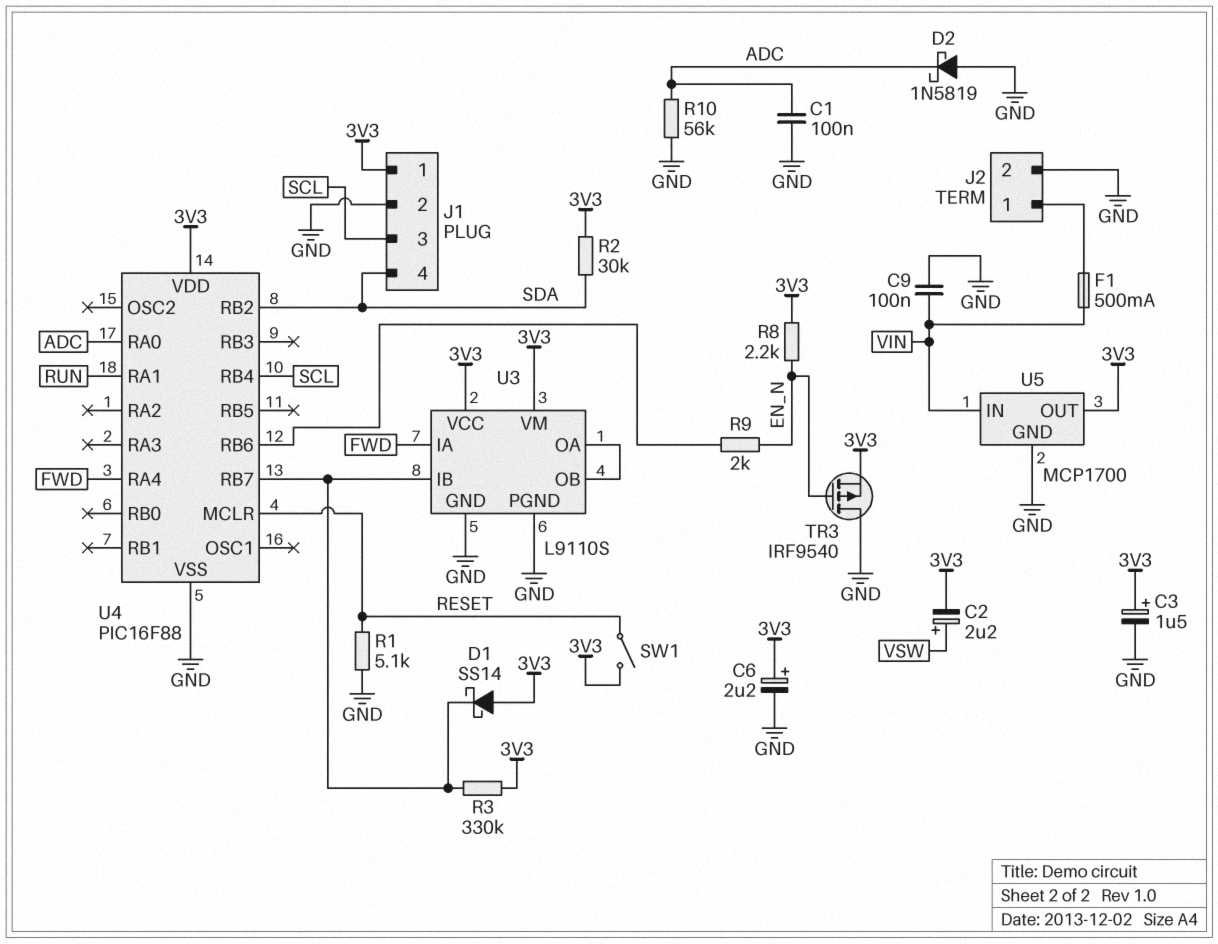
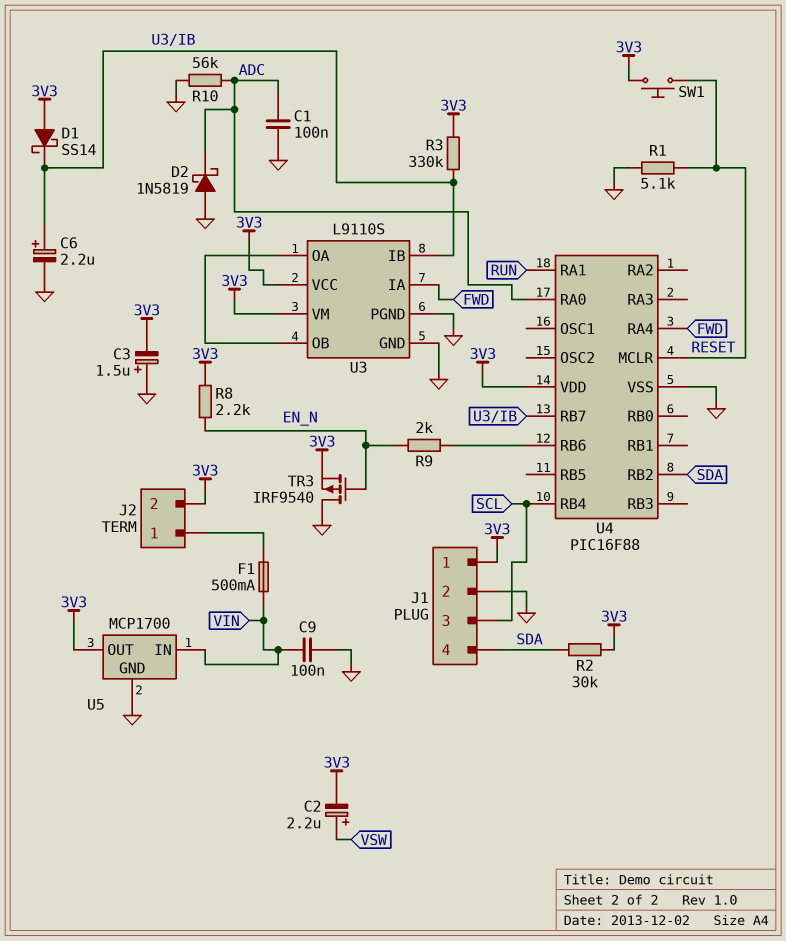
C3: 1.5uF (plus 3V3, minus GND) -> 1.5uF (plus GND, minus 3V3)
C6: 2.2uF (plus 3V3, minus GND) -> 2.2uF (plus U3/IB, minus GND)
J2 pin 2: GND -> 3V3
SW1: switch (3V3, RESET) -> button (3V3, RESET)

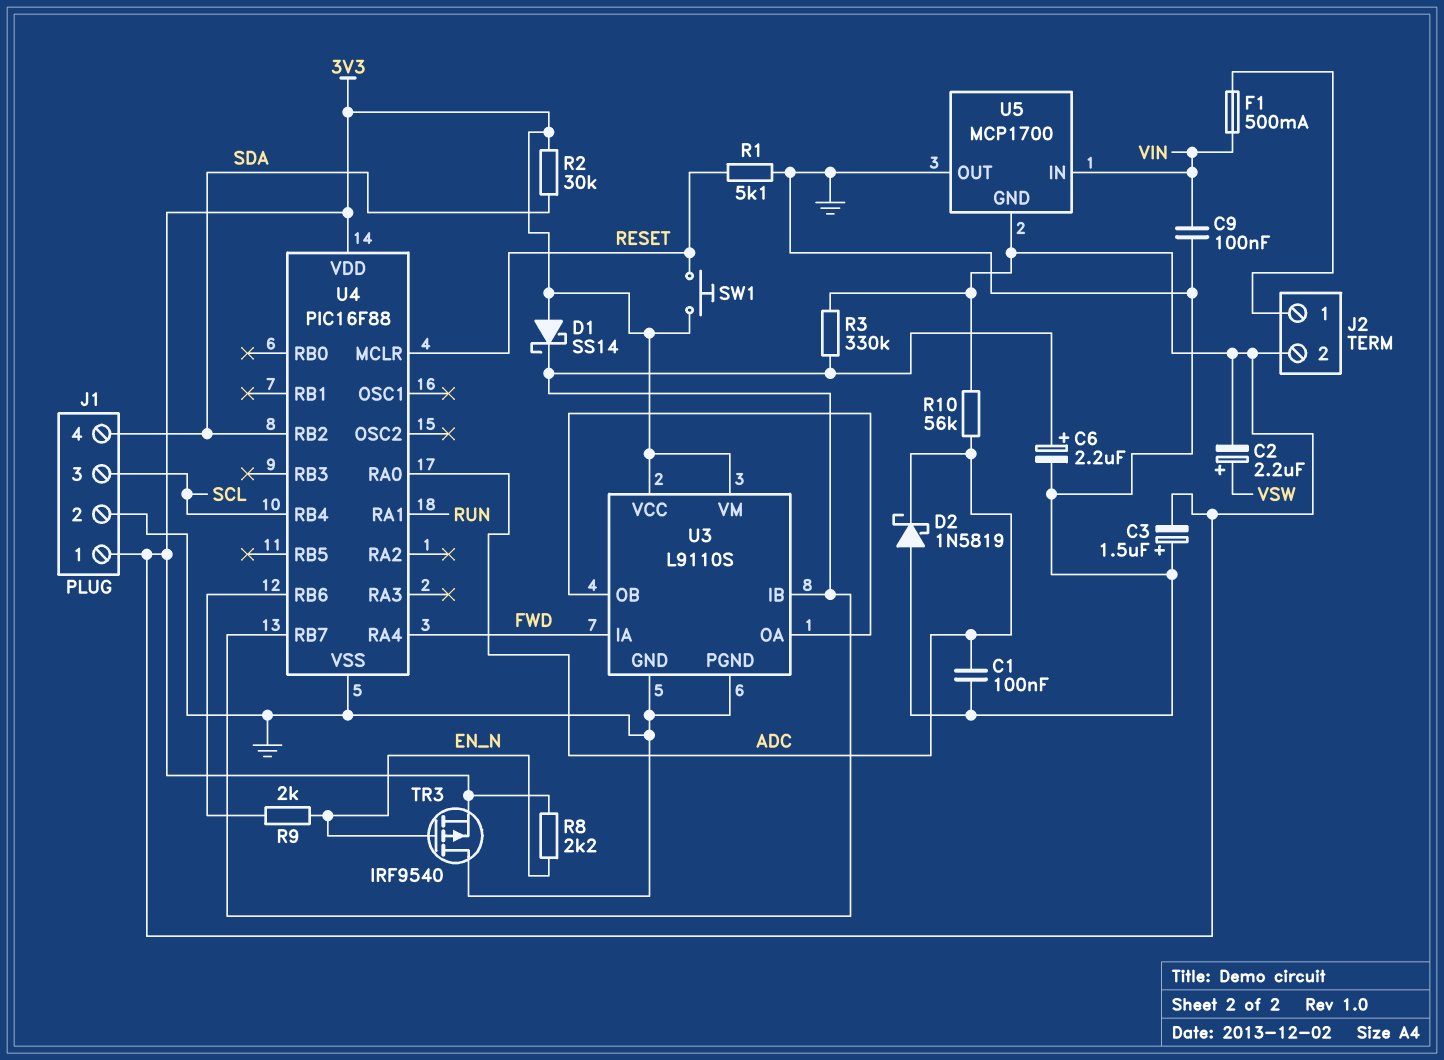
R10: 56k (ADC, GND) -> 56k (3V3, ADC)
U5 pin GND: GND -> 3V3
U5 pin OUT: 3V3 -> GND

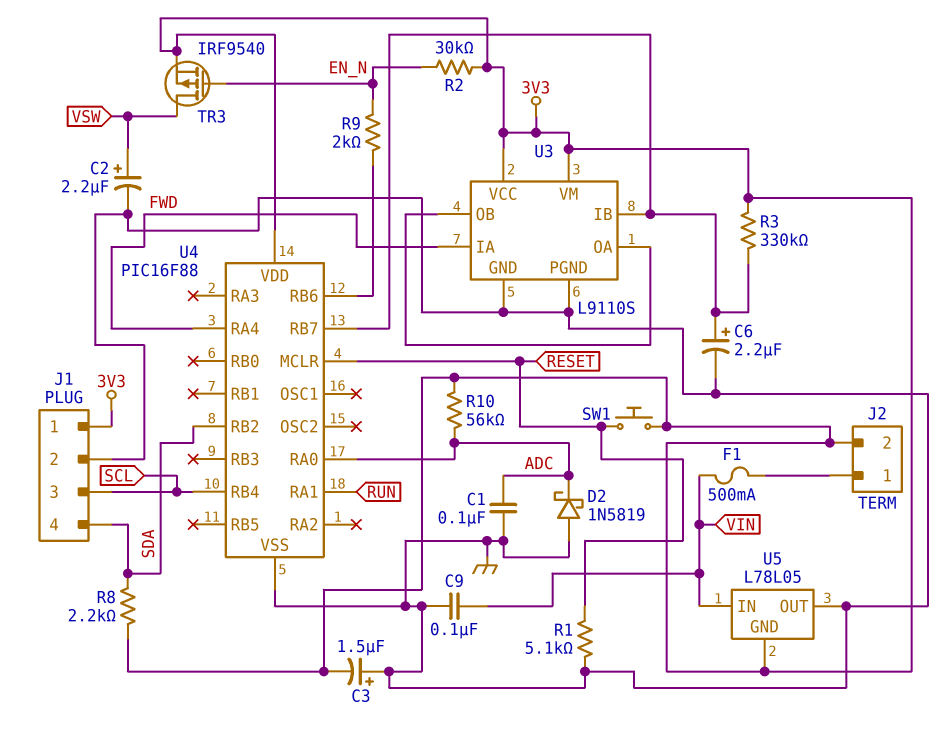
C2: 2.2uF (plus VSW, minus 3V3) -> 2.2uF (plus VSW, minus GND)
D1: schottky SS14 (A 3V3, K U3/IB) -> none
R2: 30k (3V3, SDA) -> 30k (3V3, EN_N)
R8: 2.2k (3V3, EN_N) -> 2.2k (3V3, SDA)
TR3: PMOS IRF9540 (G EN_N, D GND, S 3V3) -> PMOS IRF9540 (G EN_N, D VSW, S 3V3)
U5: MCP1700 -> L78L05

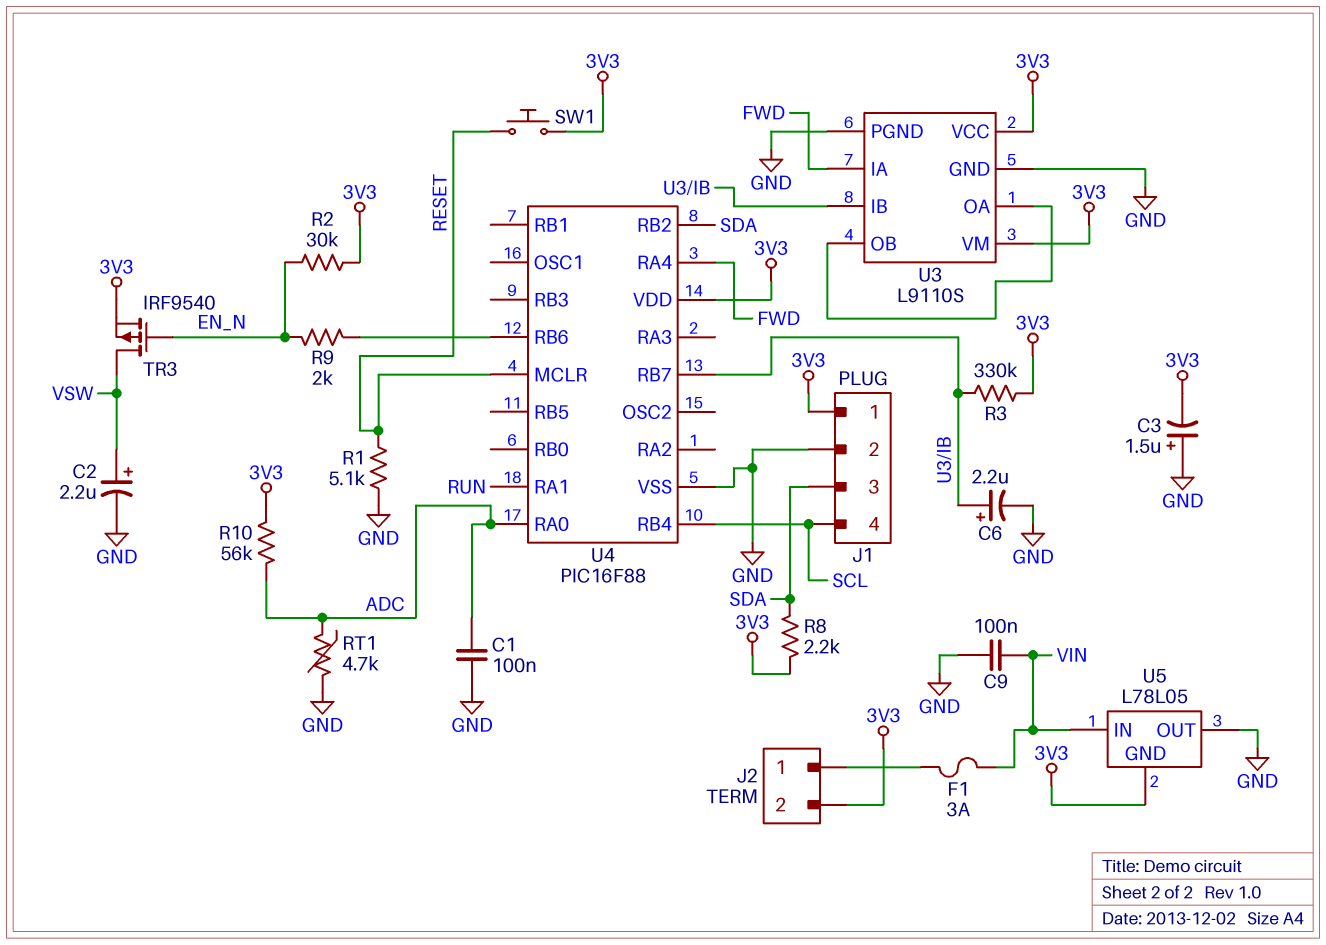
D2: schottky 1N5819 (A GND, K ADC) -> none
F1: 500mA (J2/1, VIN) -> 3A (J2/1, VIN)
J1 pin 3: SCL -> SDA
J1 pin 4: SDA -> SCL
RT1: none -> 4.7k (ADC, GND)

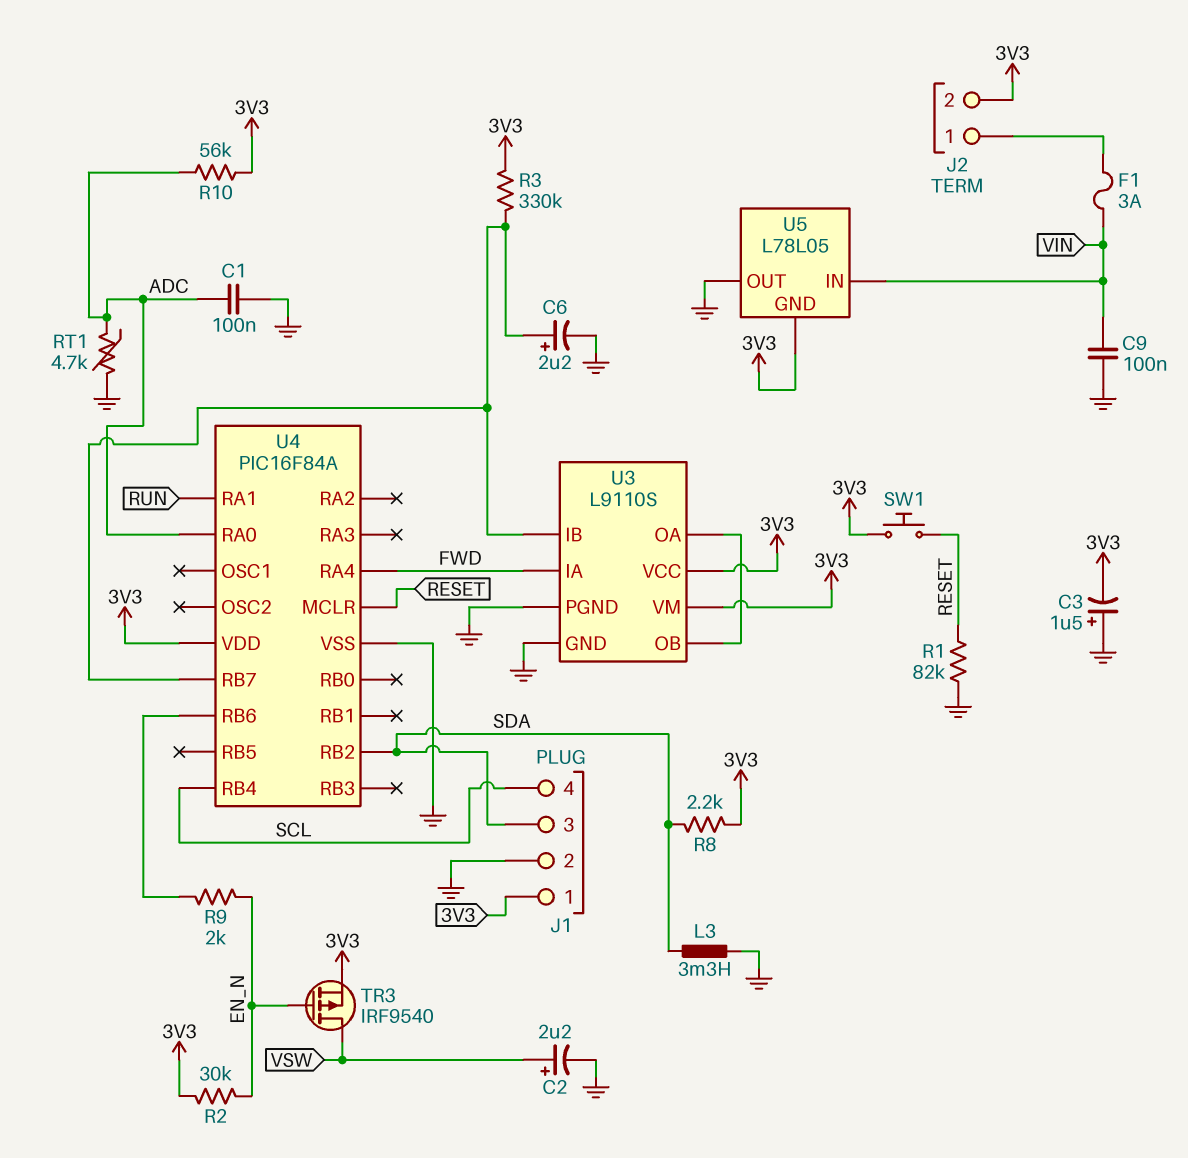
L3: none -> 3.3mH (GND, SDA)
R1: 5.1k (GND, RESET) -> 82k (GND, RESET)
U4: PIC16F88 -> PIC16F84A

